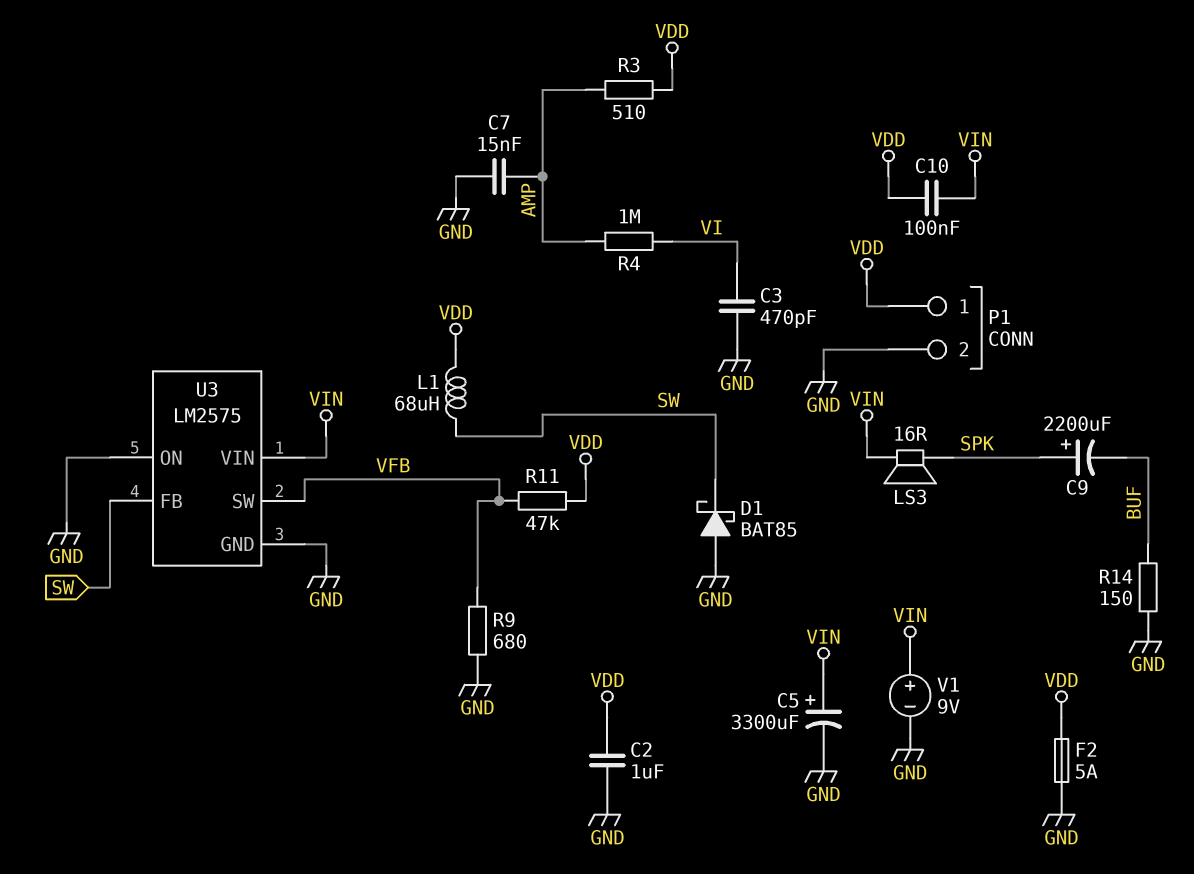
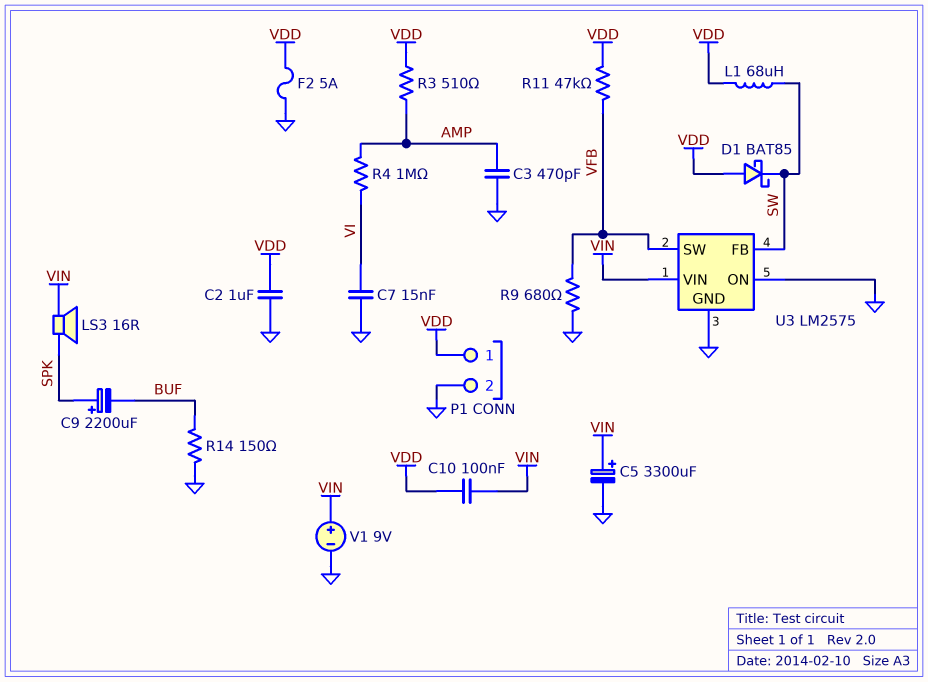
C3: 470pF (GND, VI) -> 470pF (AMP, GND)
C7: 15nF (AMP, GND) -> 15nF (GND, VI)
D1: schottky BAT85 (A GND, K SW) -> schottky BAT85 (A VDD, K SW)

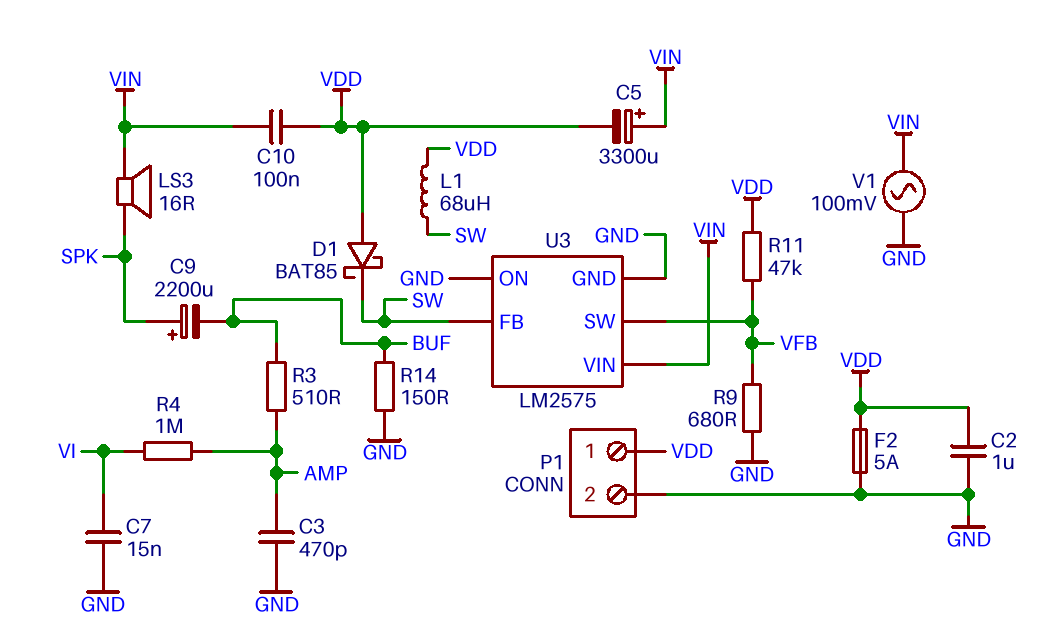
C5: 3300uF (plus VIN, minus GND) -> 3300uF (plus VIN, minus VDD)
R3: 510 (AMP, VDD) -> 510 (AMP, BUF)
V1: 9V (plus VIN, minus GND) -> AC 100mV (GND, VIN)

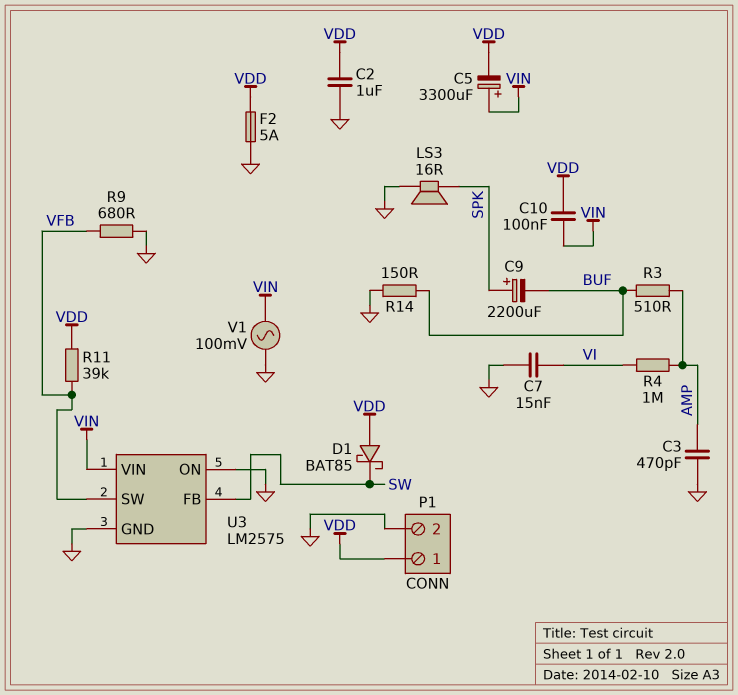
L1: 68uH (SW, VDD) -> none
LS3: speaker 16R (SPK, VIN) -> speaker 16R (GND, SPK)
R11: 47k (VDD, VFB) -> 39k (VDD, VFB)

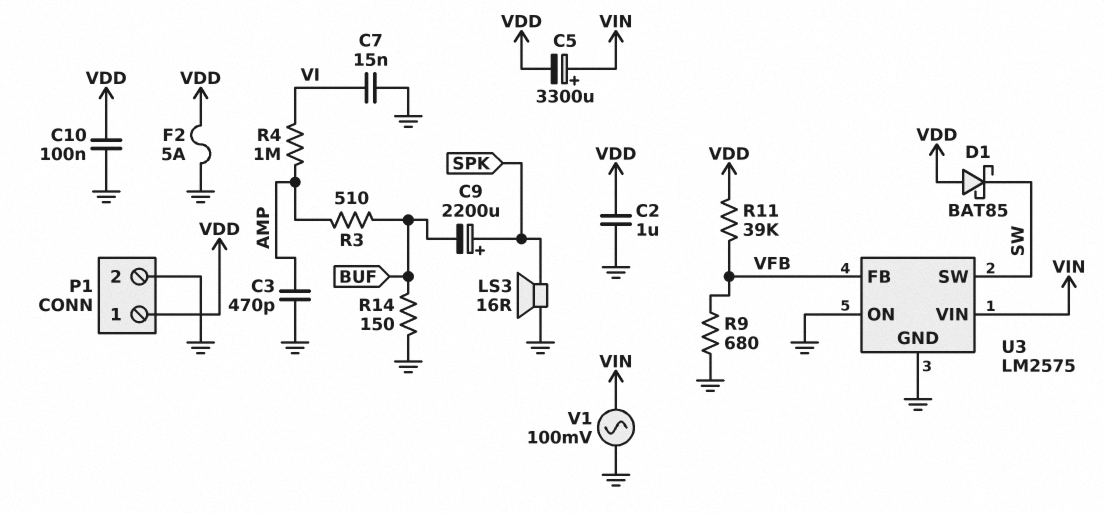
C10: 100nF (VDD, VIN) -> 100nF (GND, VDD)
U3 pin FB: SW -> VFB
U3 pin SW: VFB -> SW

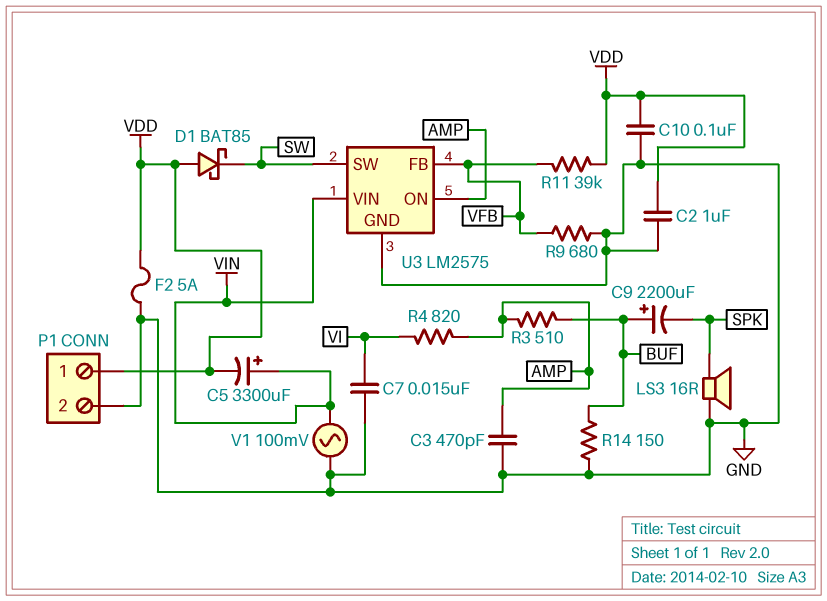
C9: 2200uF (plus SPK, minus BUF) -> 2200uF (plus BUF, minus SPK)
R4: 1M (AMP, VI) -> 820 (AMP, VI)
U3 pin ON: GND -> AMP

